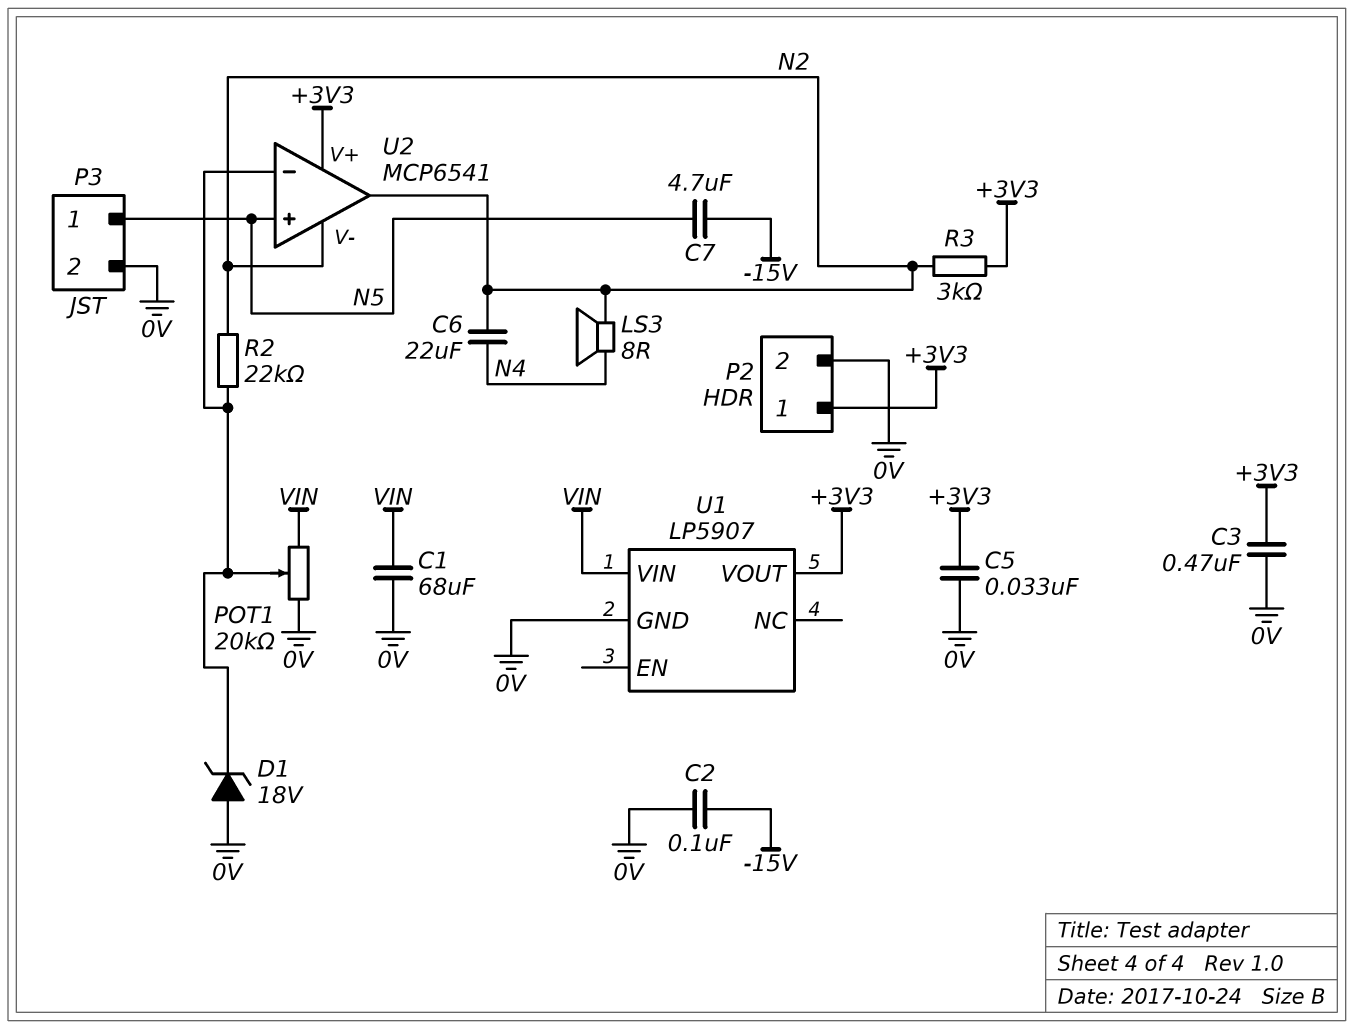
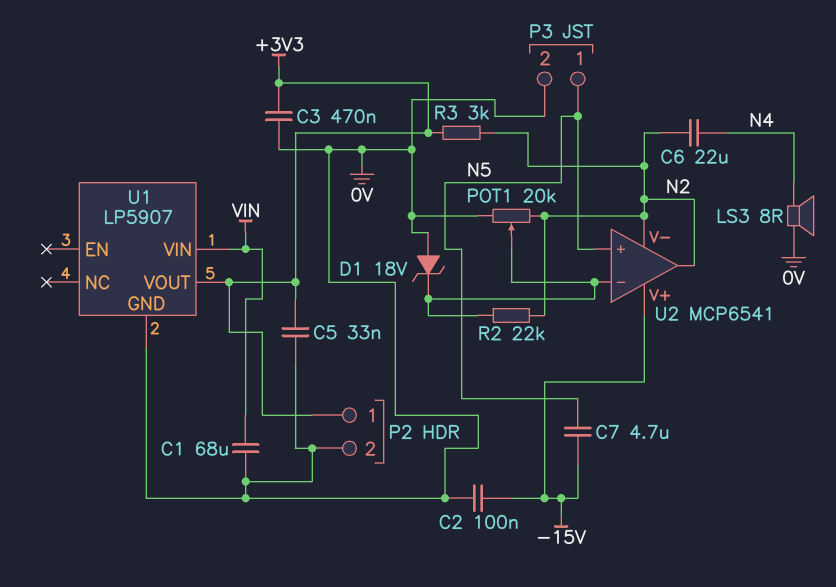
LS3: speaker 8R (N2, N4) -> speaker 8R (0V, N4)
POT1: 20k (0V, VIN, wiper U2/in-) -> 20k (0V, N2, wiper U2/in-)
U2 pin V+: +3V3 -> -15V

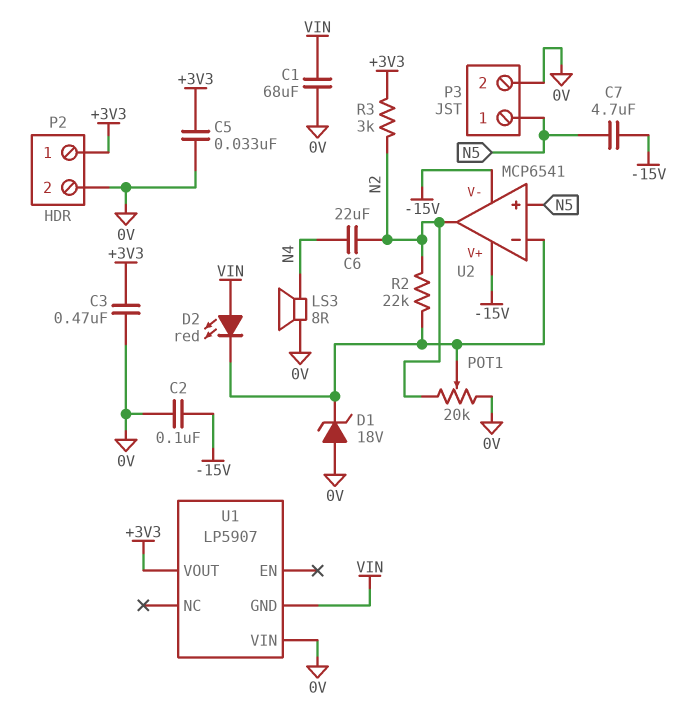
D2: none -> LED red (A VIN, K U2/in-)
U1 pin GND: 0V -> VIN
U1 pin VIN: VIN -> 0V
U2 pin V-: N2 -> -15V

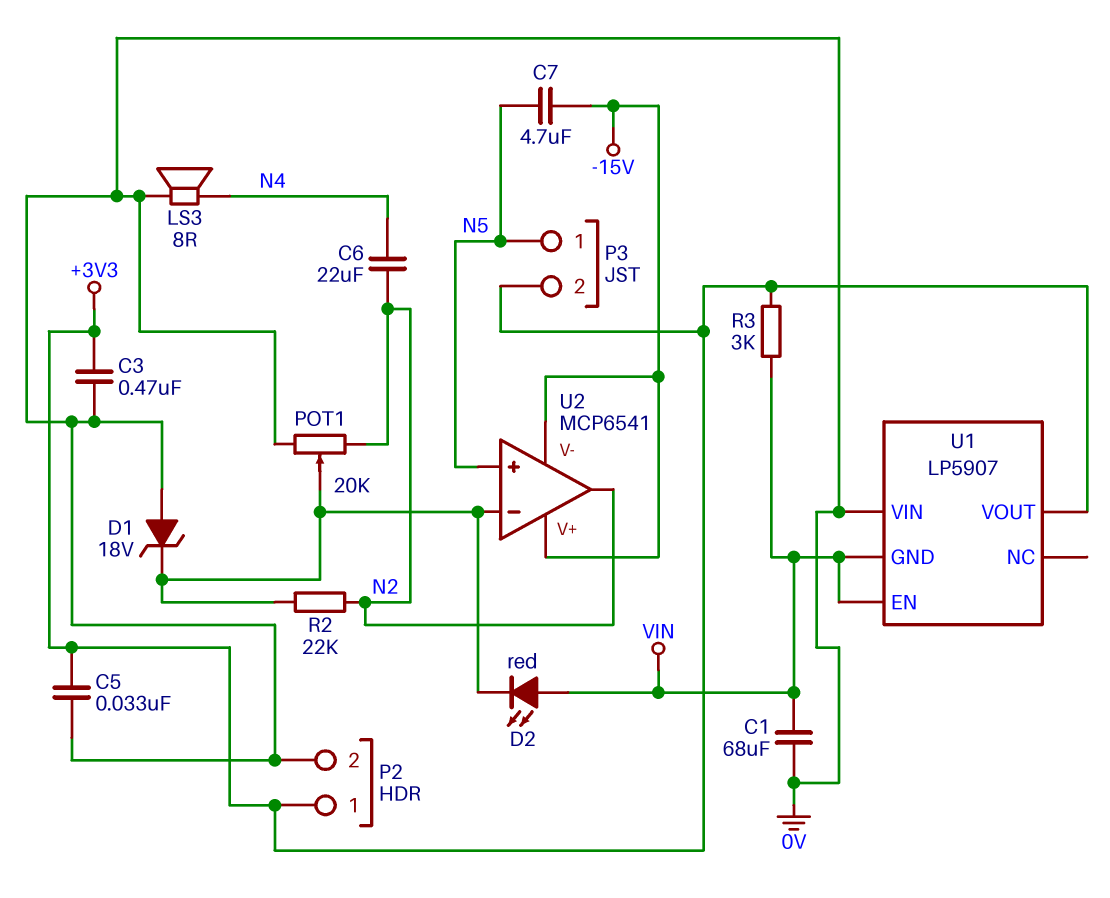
C2: 100nF (-15V, 0V) -> none
P3 pin 2: 0V -> +3V3
R3: 3k (+3V3, N2) -> 3k (+3V3, VIN)
U1 pin EN: none -> VIN

